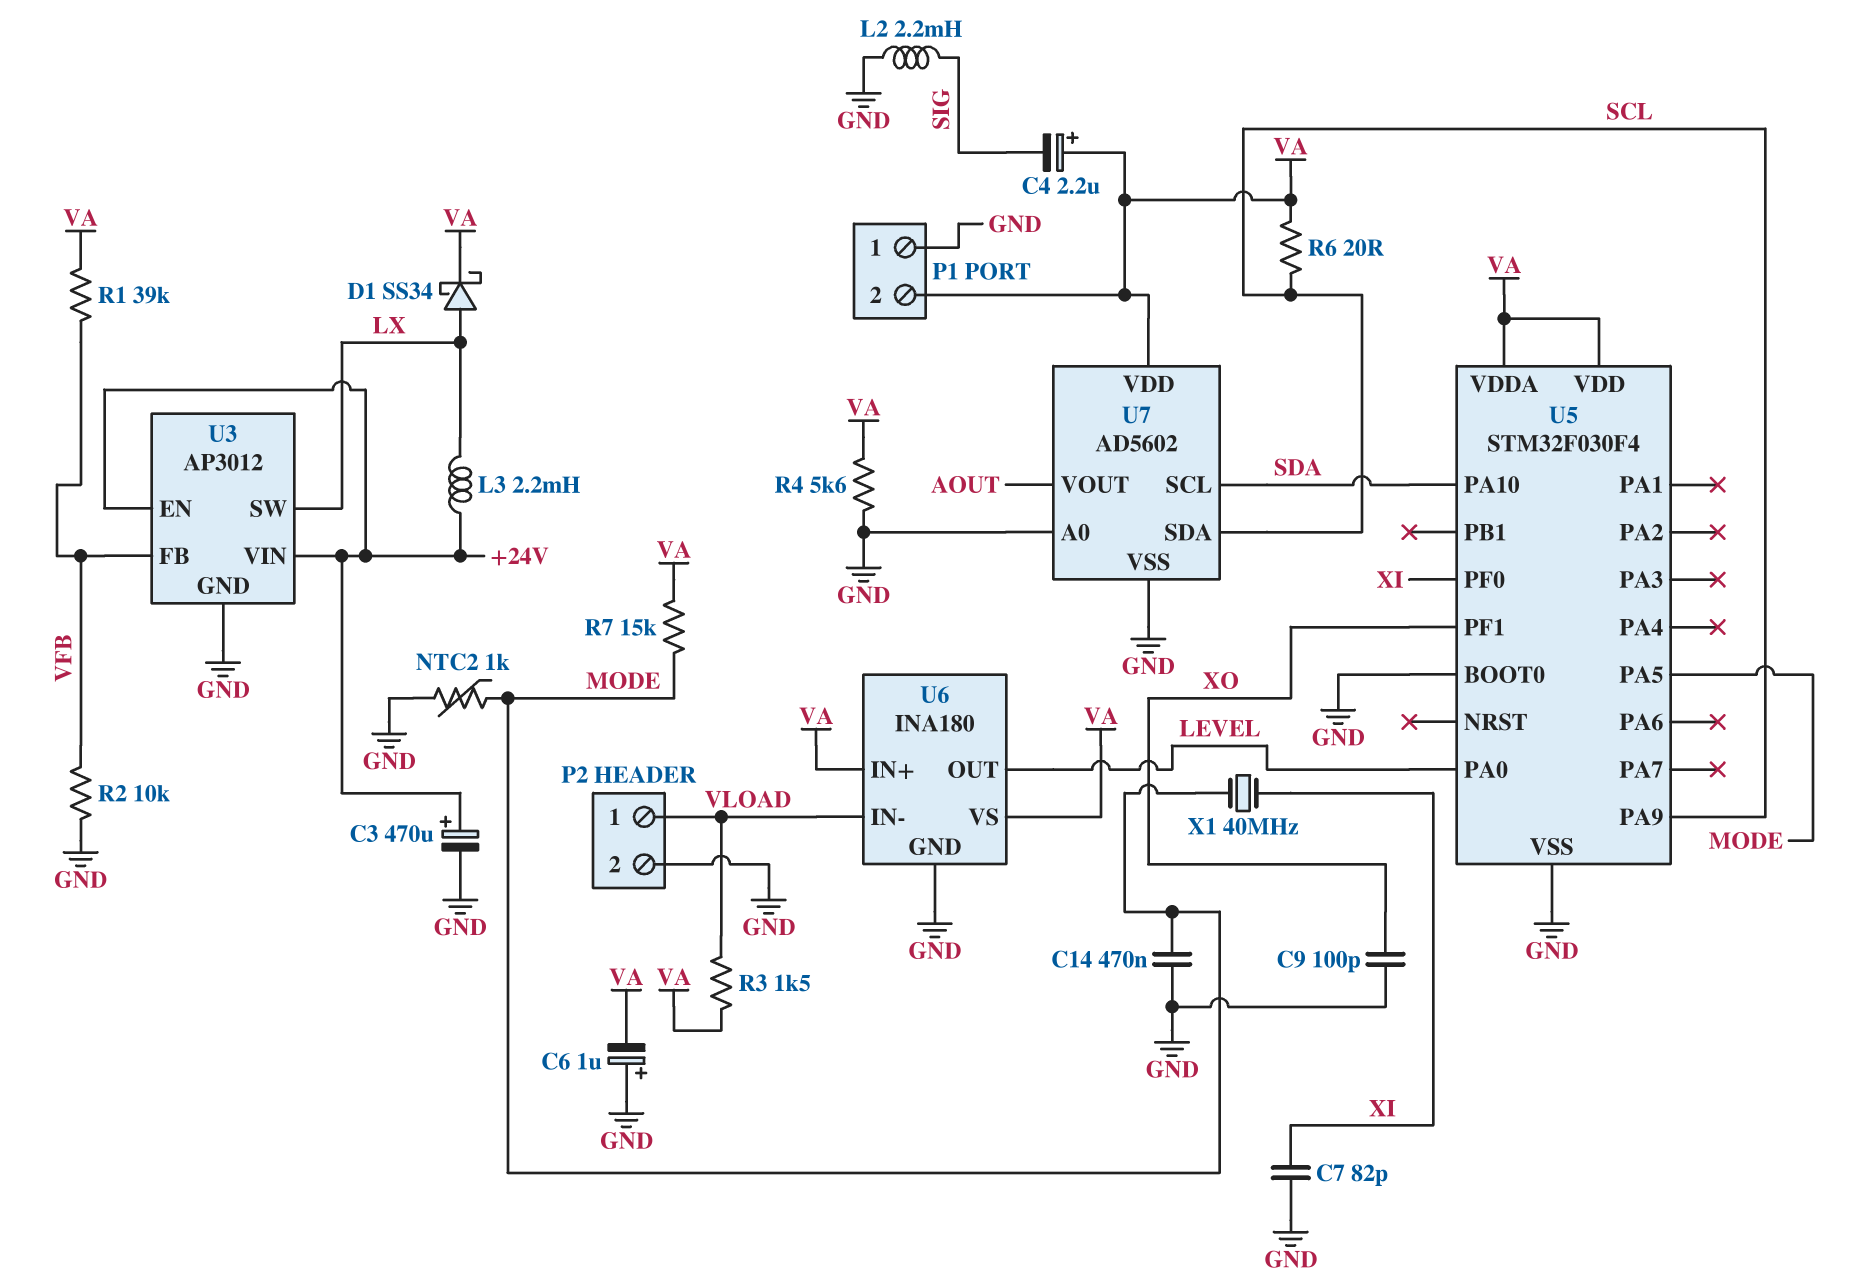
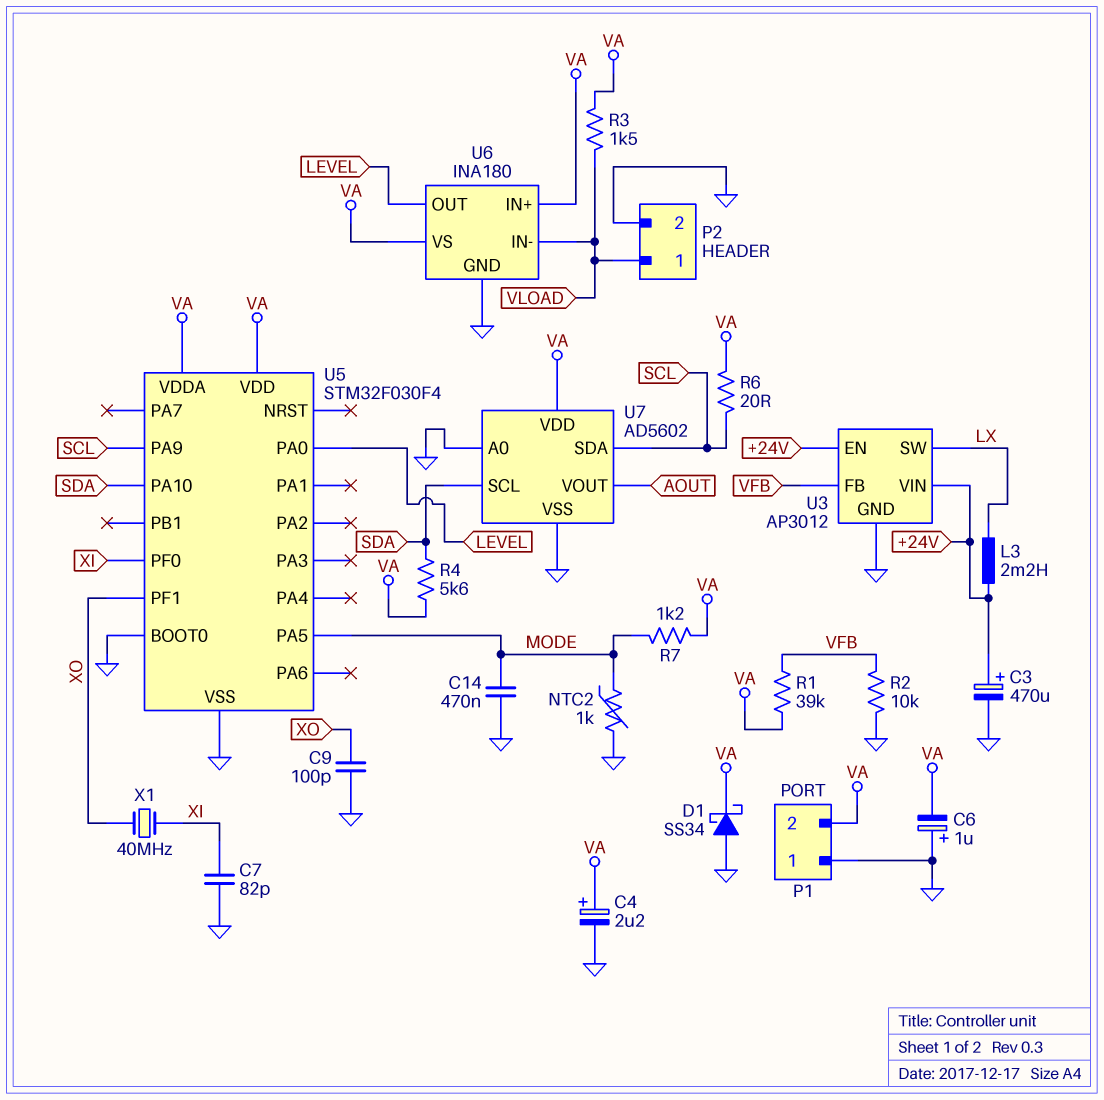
C4: 2.2uF (plus VA, minus SIG) -> 2.2uF (plus VA, minus GND)
D1: schottky SS34 (A LX, K VA) -> schottky SS34 (A GND, K VA)
L2: 2.2mH (GND, SIG) -> none
R4: 5.6k (GND, VA) -> 5.6k (SDA, VA)
R7: 15k (MODE, VA) -> 1.2k (MODE, VA)
X1: 40MHz (MODE, XI) -> 40MHz (XI, XO)

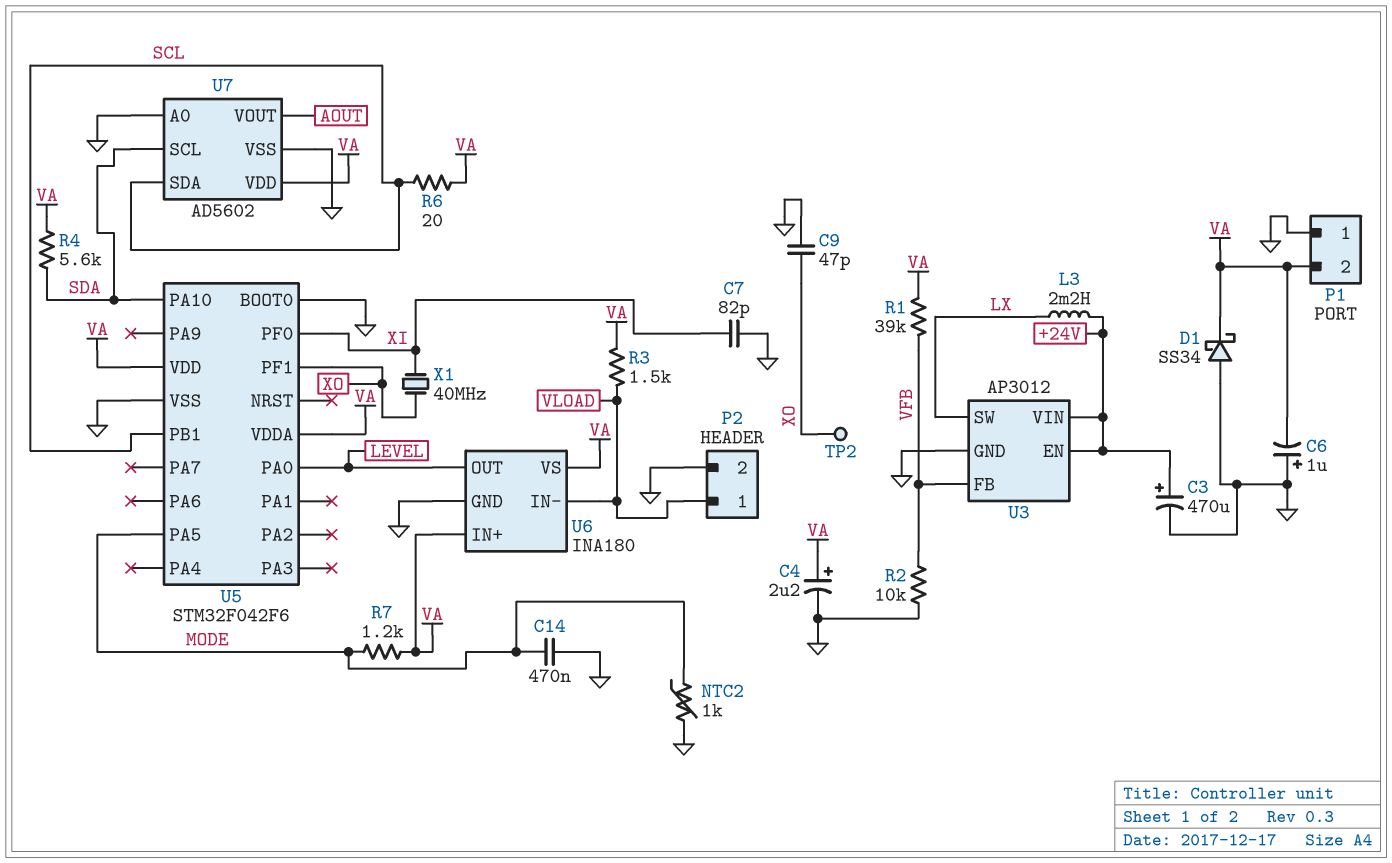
C9: 100pF (GND, XO) -> 47pF (GND, XO)
TP2: none -> test point (XO)
U5: STM32F030F4 -> STM32F042F6
U5 pin PA9: SCL -> none
U5 pin PB1: none -> SCL

